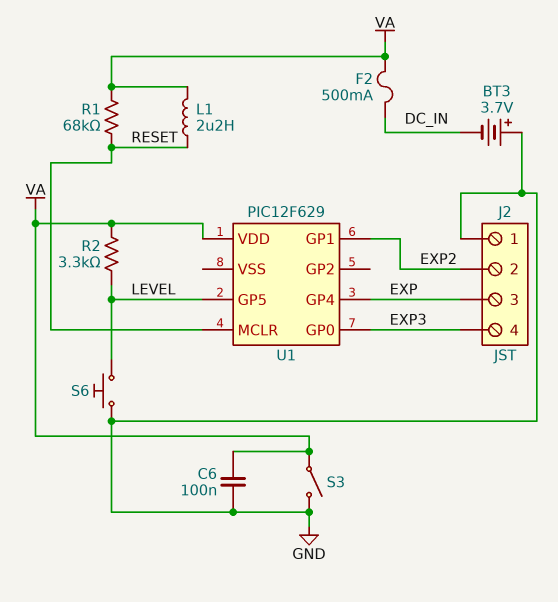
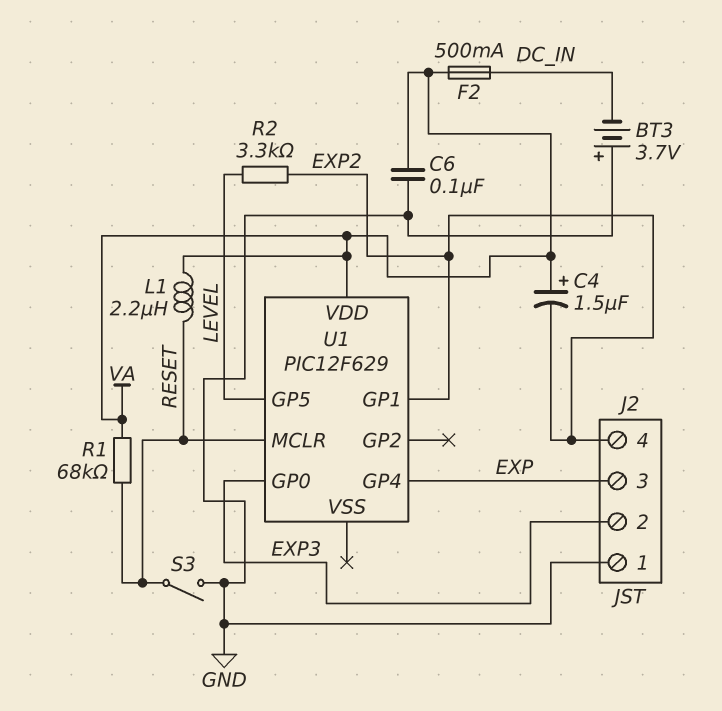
C4: none -> 1.5uF (plus VA, minus EXP2)
J2 pin 2: EXP2 -> EXP3
J2 pin 4: EXP3 -> EXP2
R2: 3.3k (LEVEL, VA) -> 3.3k (EXP2, LEVEL)
S3: switch (GND, VA) -> switch (GND, RESET)
S6: button (GND, LEVEL) -> none

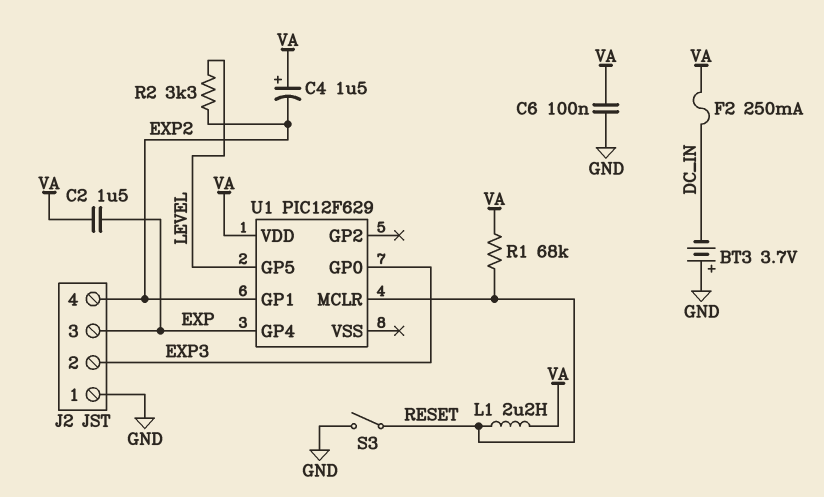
C2: none -> 1.5uF (EXP, VA)
F2: 500mA (DC_IN, VA) -> 250mA (DC_IN, VA)

